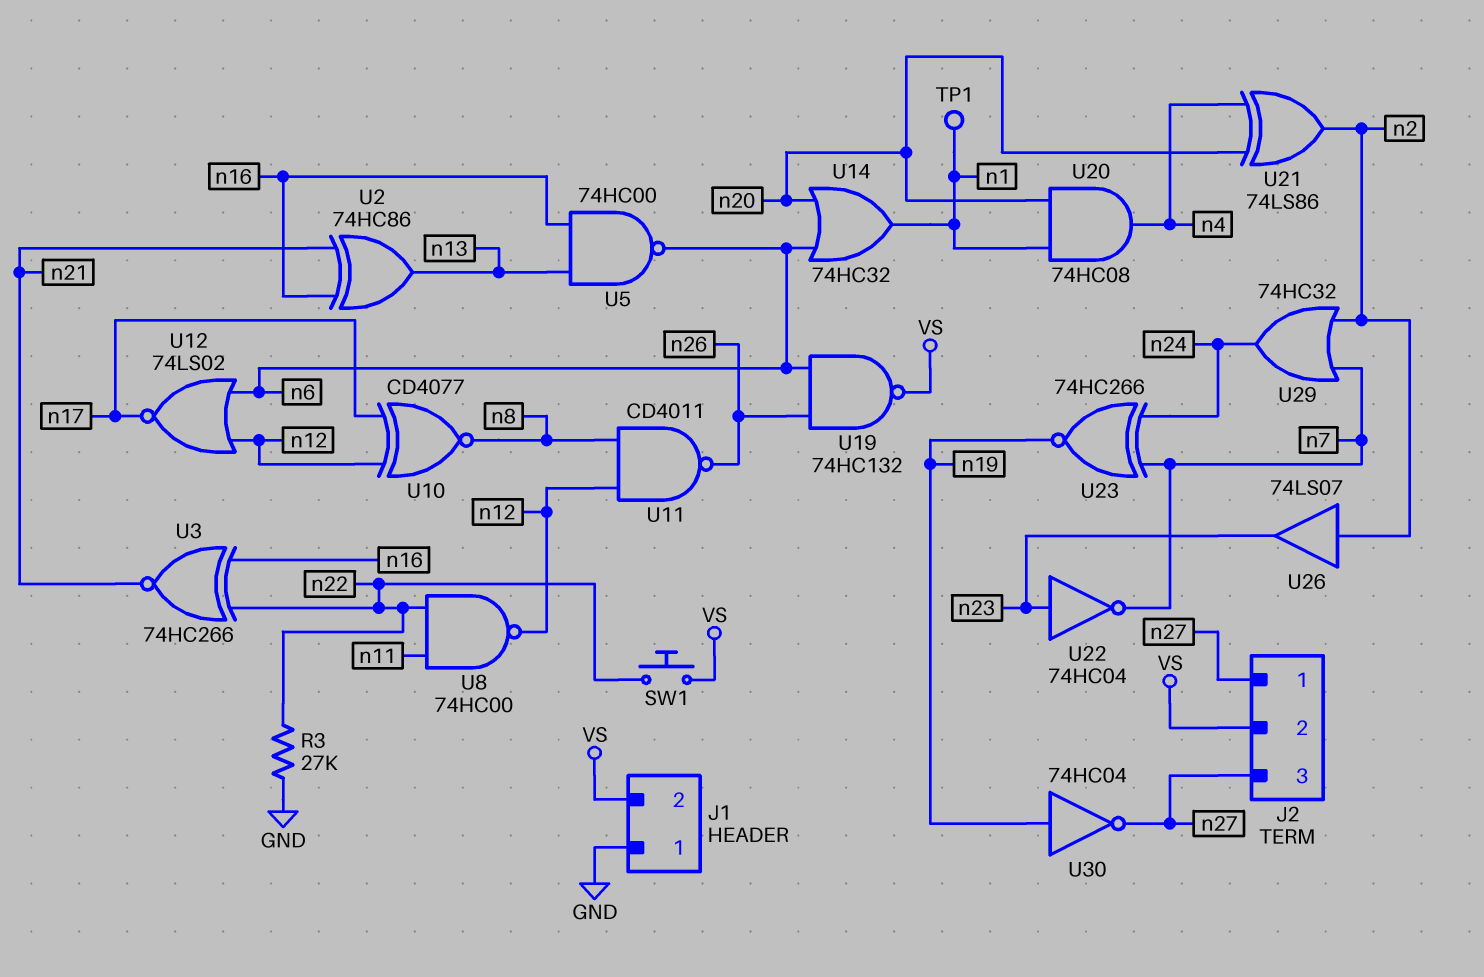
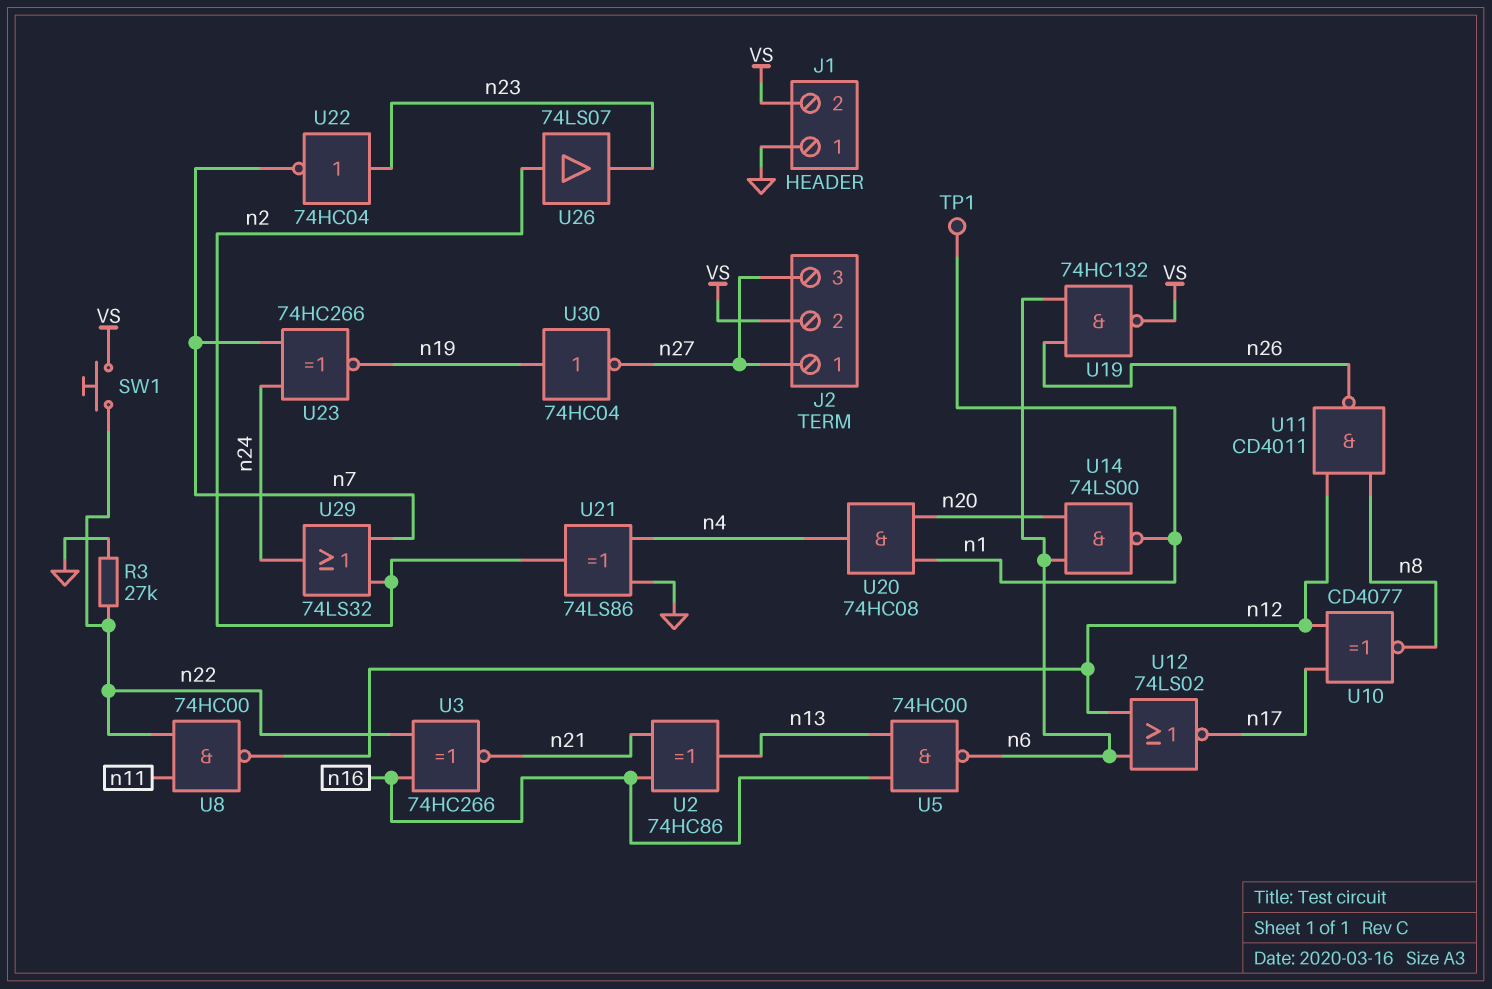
U14: OR 74HC32 (in n6, in n20, out n1) -> NAND 74LS00 (in n6, in n20, out n1)
U21: XOR 74LS86 (in n4, in n20, out n2) -> XOR 74LS86 (in GND, in n4, out n2)
U29: OR 74HC32 (in n2, in n7, out n24) -> OR 74LS32 (in n2, in n7, out n24)

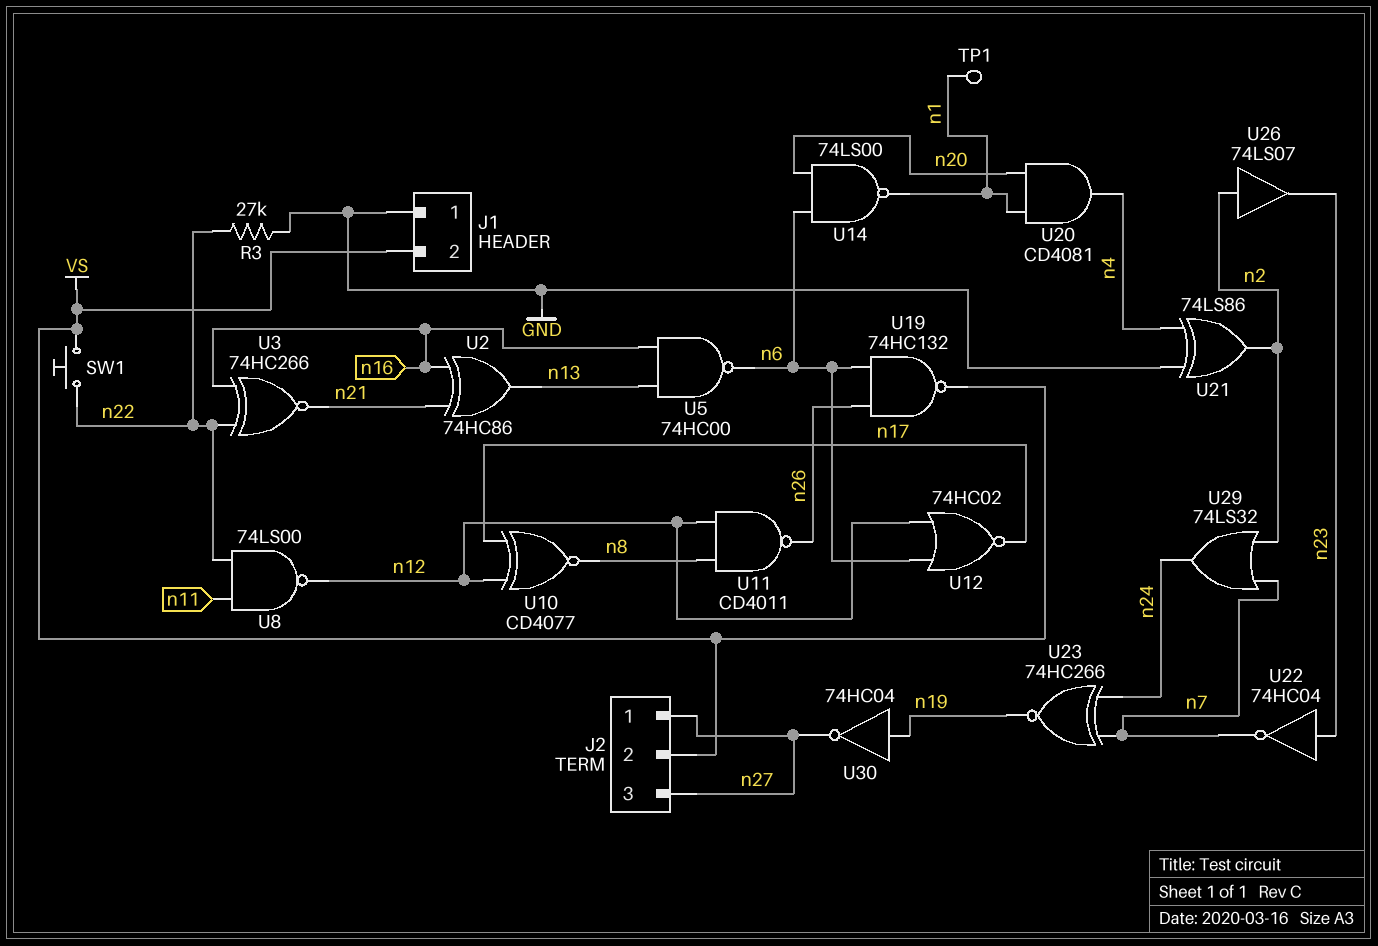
U8: NAND 74HC00 (in n11, in n22, out n12) -> NAND 74LS00 (in n11, in n22, out n12)
U12: NOR 74LS02 (in n6, in n12, out n17) -> NOR 74HC02 (in n6, in n12, out n17)
U20: AND 74HC08 (in n1, in n20, out n4) -> AND CD4081 (in n1, in n20, out n4)

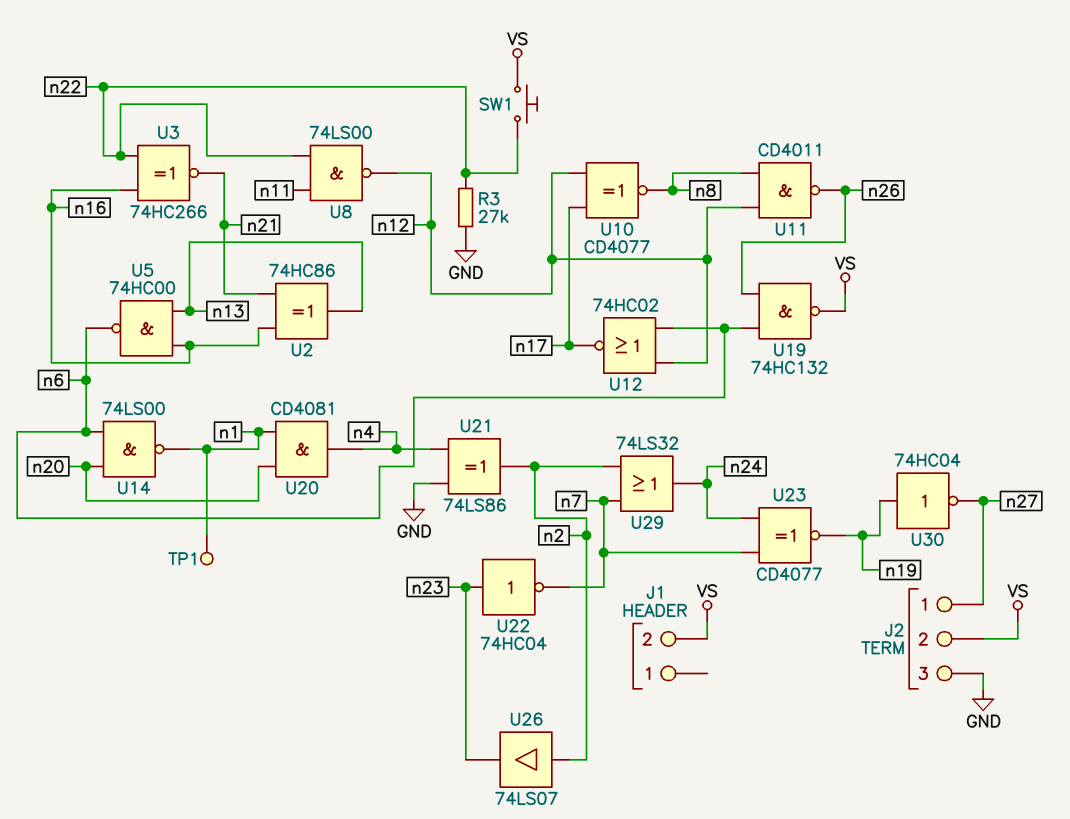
J1 pin 1: GND -> none
J2 pin 3: n27 -> GND
U23: XNOR 74HC266 (in n7, in n24, out n19) -> XNOR CD4077 (in n7, in n24, out n19)

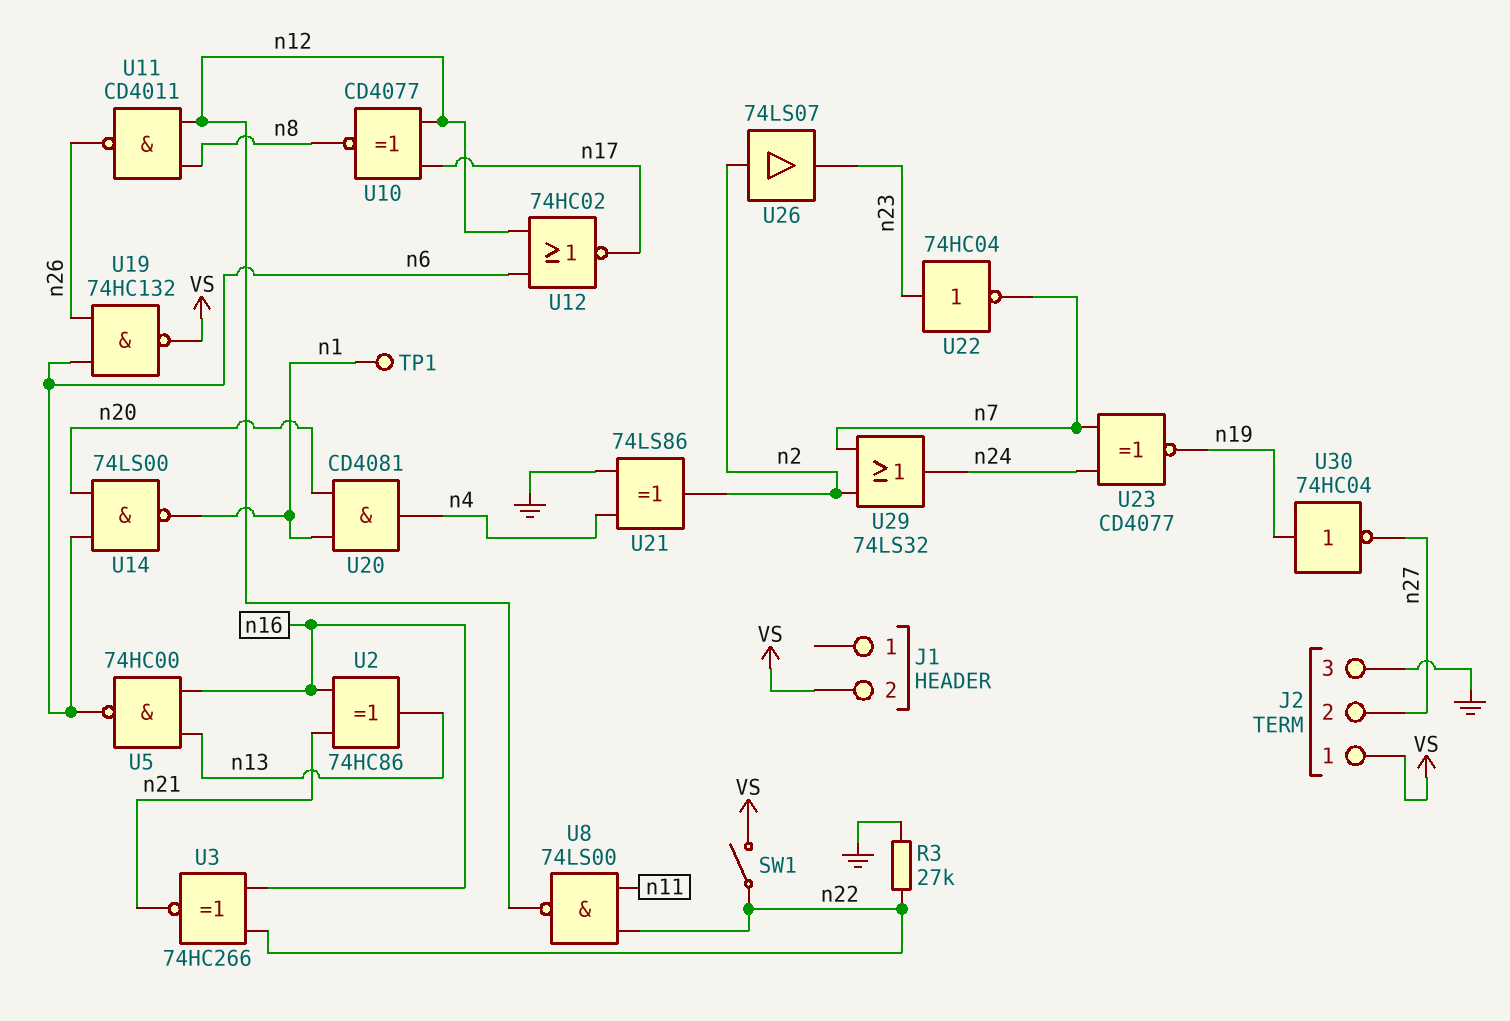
J2 pin 1: n27 -> VS
J2 pin 2: VS -> n27
SW1: button (VS, n22) -> switch (VS, n22)

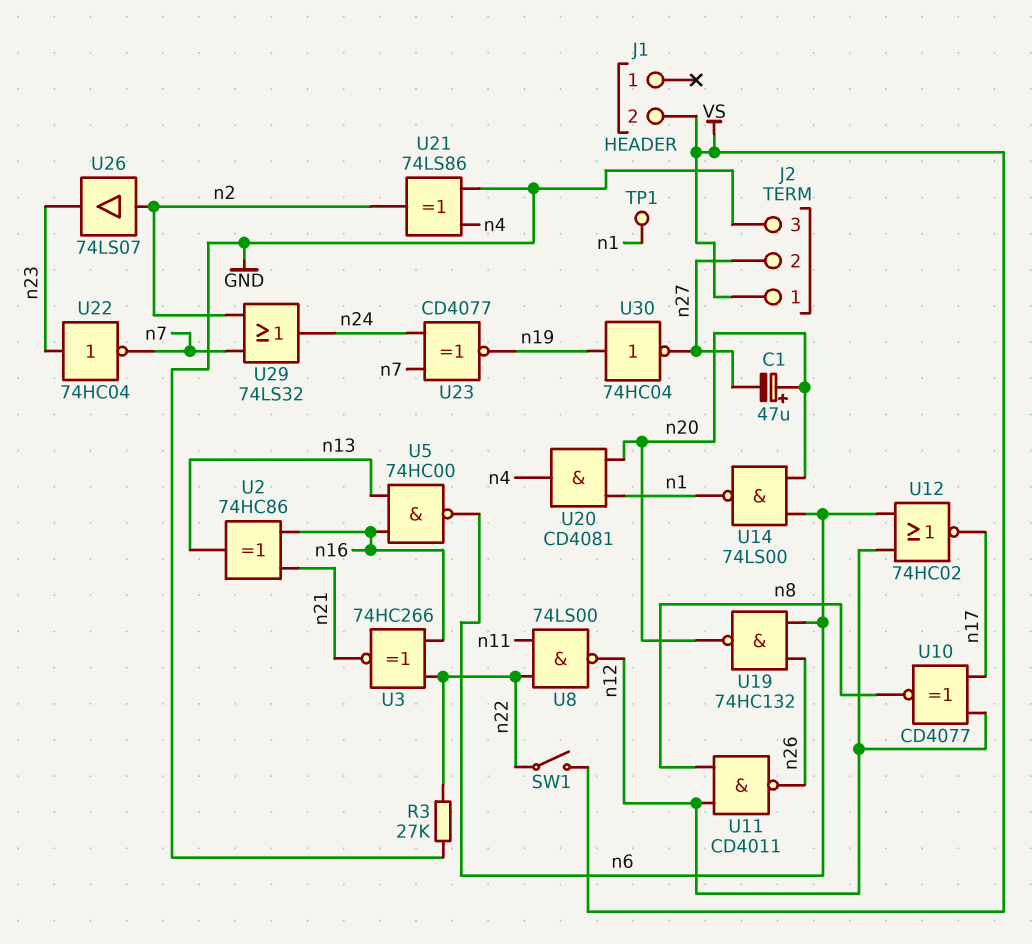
C1: none -> 47uF (plus n20, minus n27)
U19: NAND 74HC132 (in n6, in n26, out VS) -> NAND 74HC132 (in n6, in n26, out n20)

